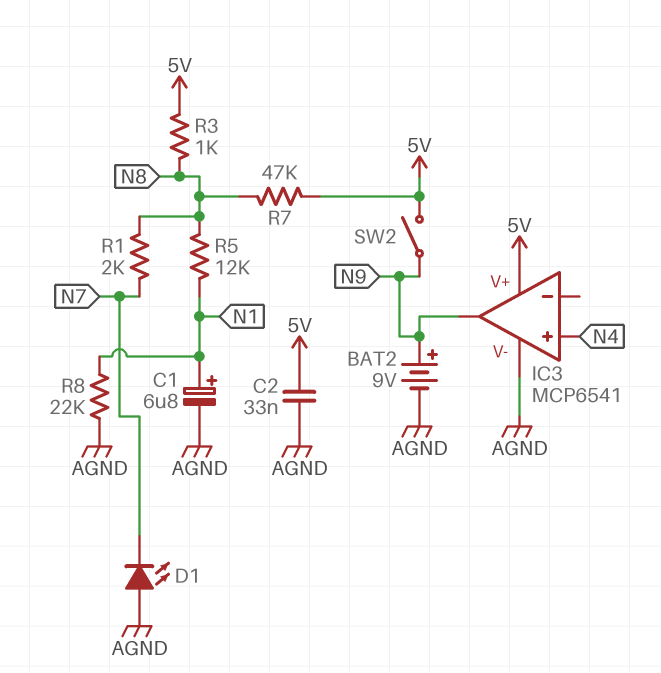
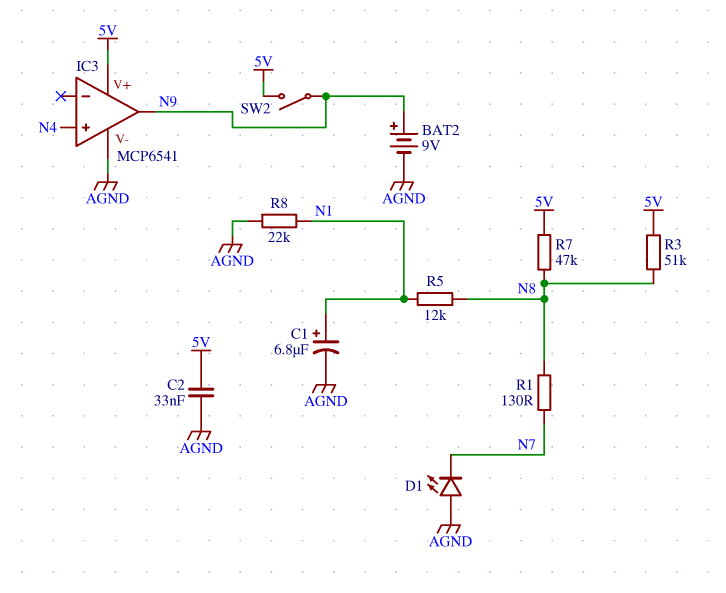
R1: 2k (N7, N8) -> 130 (N7, N8)
R3: 1k (5V, N8) -> 51k (5V, N8)

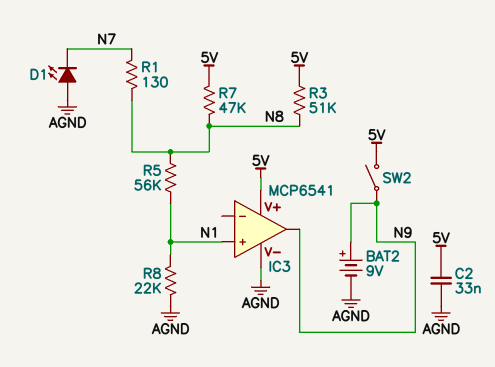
C1: 6.8uF (plus N1, minus AGND) -> none
IC3 pin in+: N4 -> N1
R5: 12k (N1, N8) -> 56k (N1, N8)

